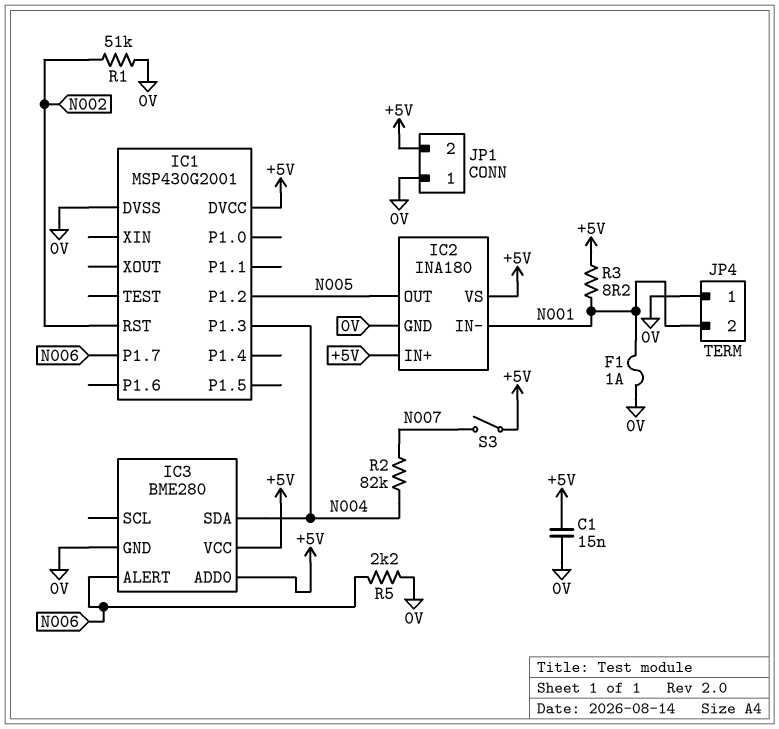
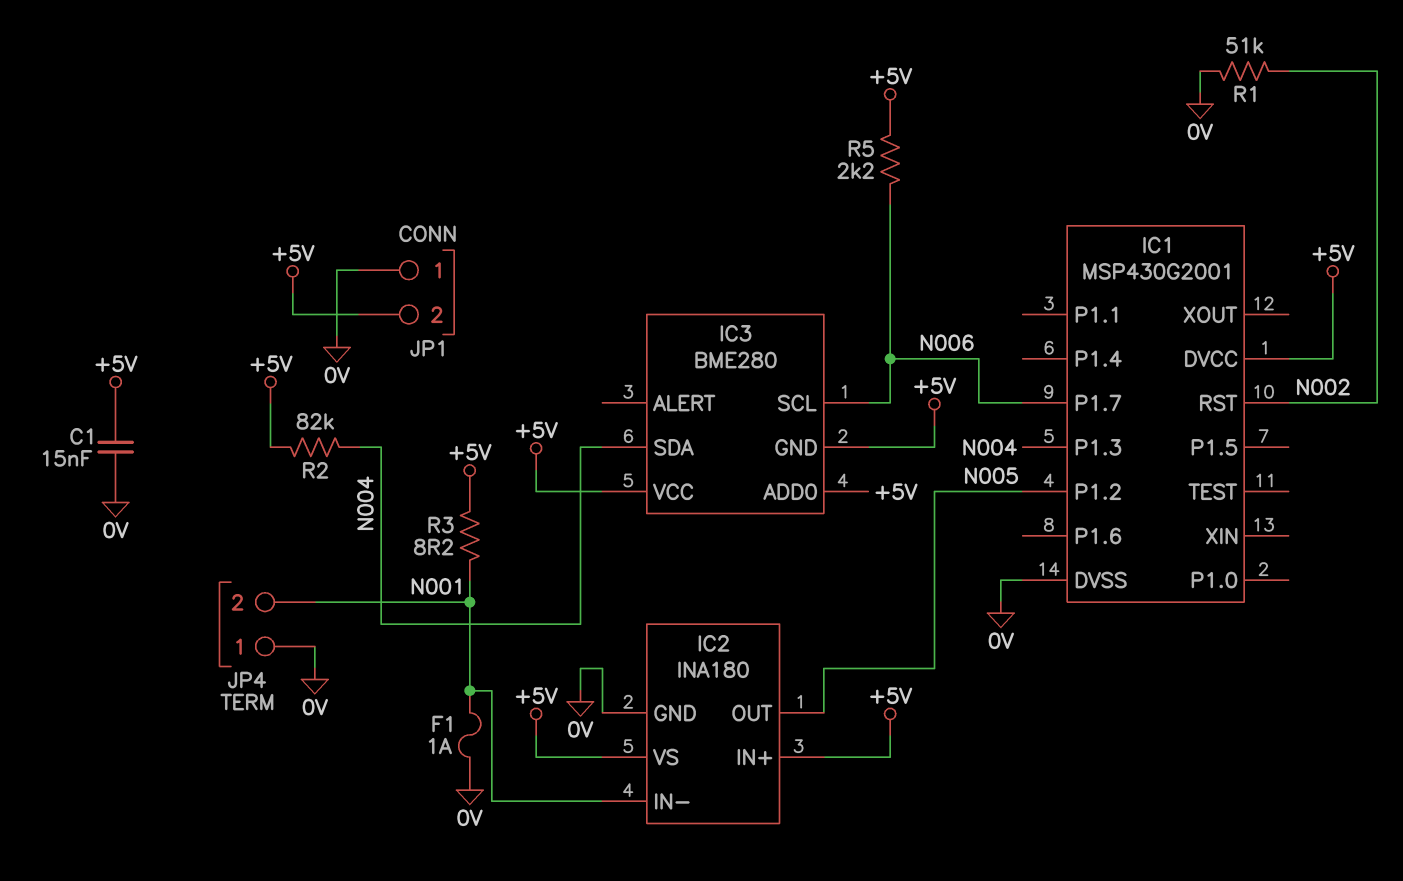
IC3 pin ALERT: N006 -> none
IC3 pin GND: 0V -> +5V
IC3 pin SCL: none -> N006
R2: 82k (N004, N007) -> 82k (+5V, N004)
R5: 2.2k (0V, N006) -> 2.2k (+5V, N006)
S3: switch (+5V, N007) -> none

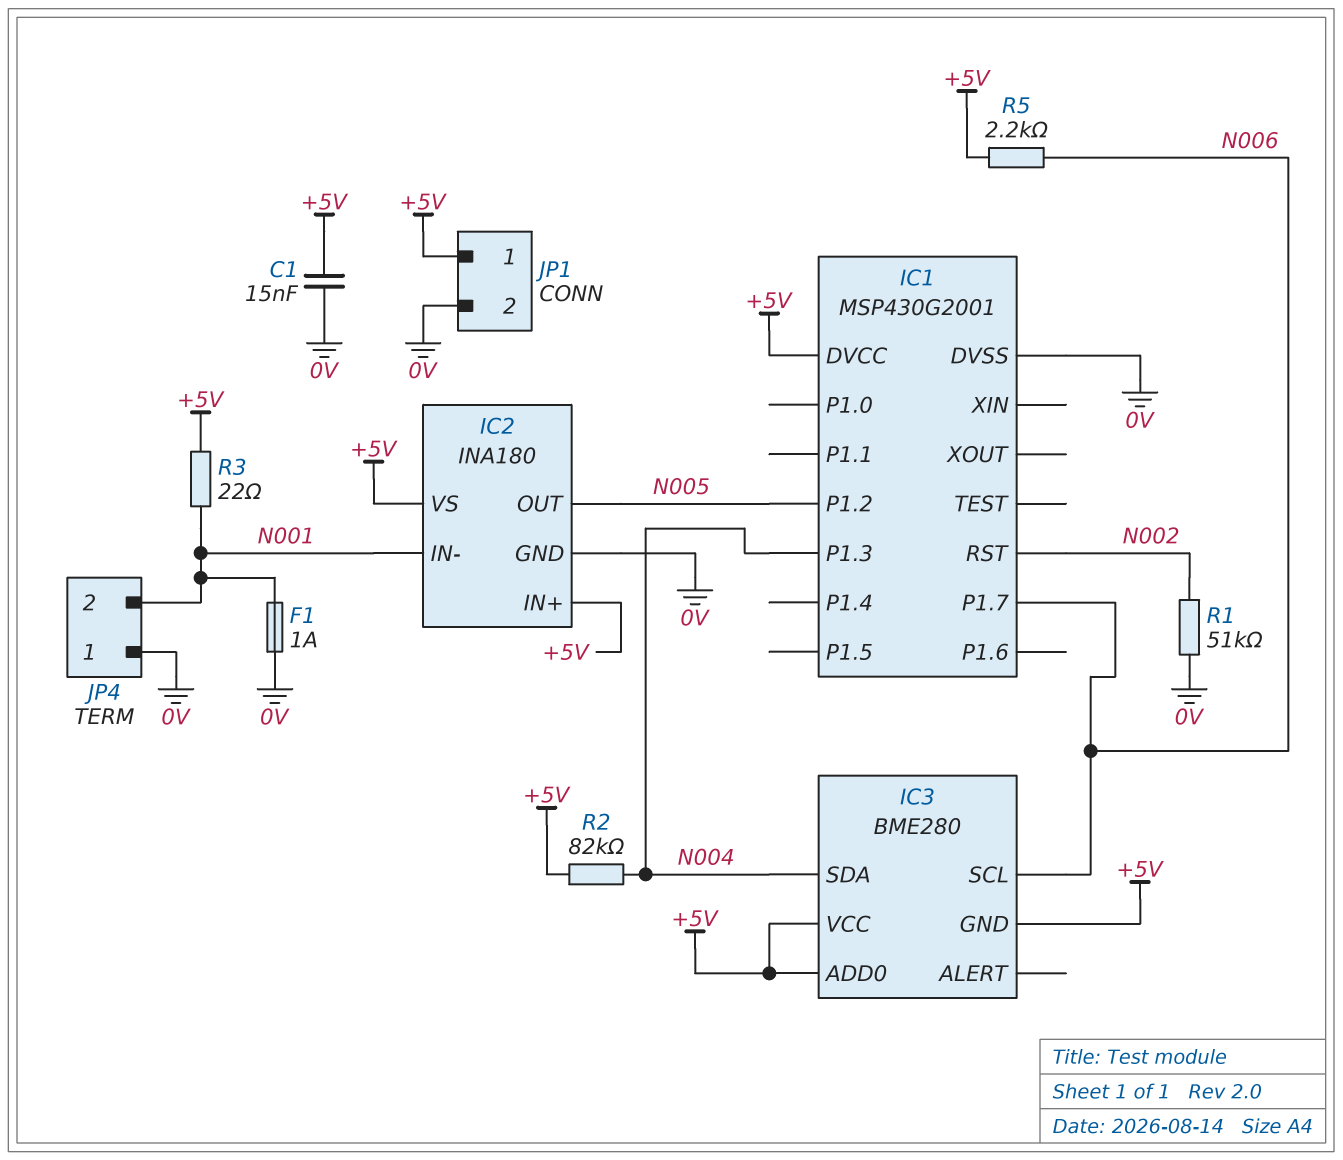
JP1 pin 1: 0V -> +5V
JP1 pin 2: +5V -> 0V
R3: 8.2 (+5V, N001) -> 22 (+5V, N001)

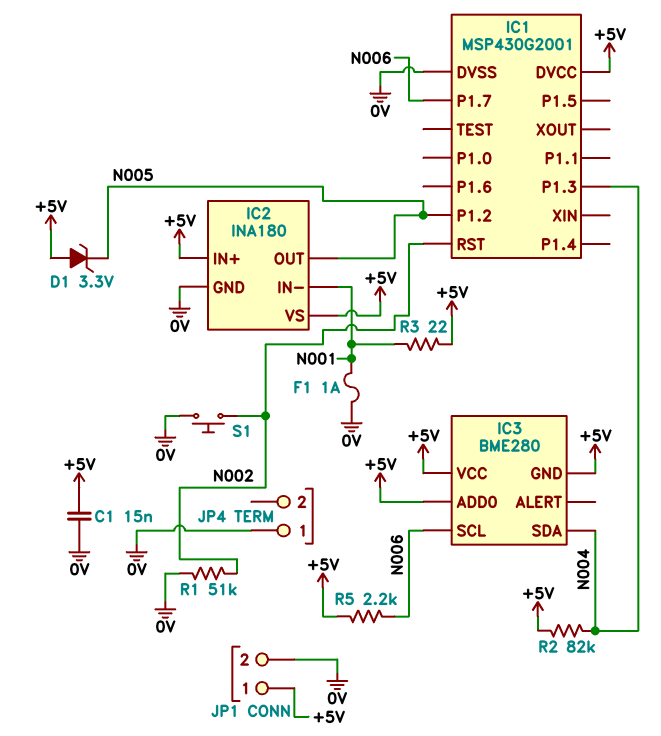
D1: none -> zener 3.3V (A +5V, K N005)
JP4 pin 2: N001 -> none
S1: none -> button (0V, N002)

